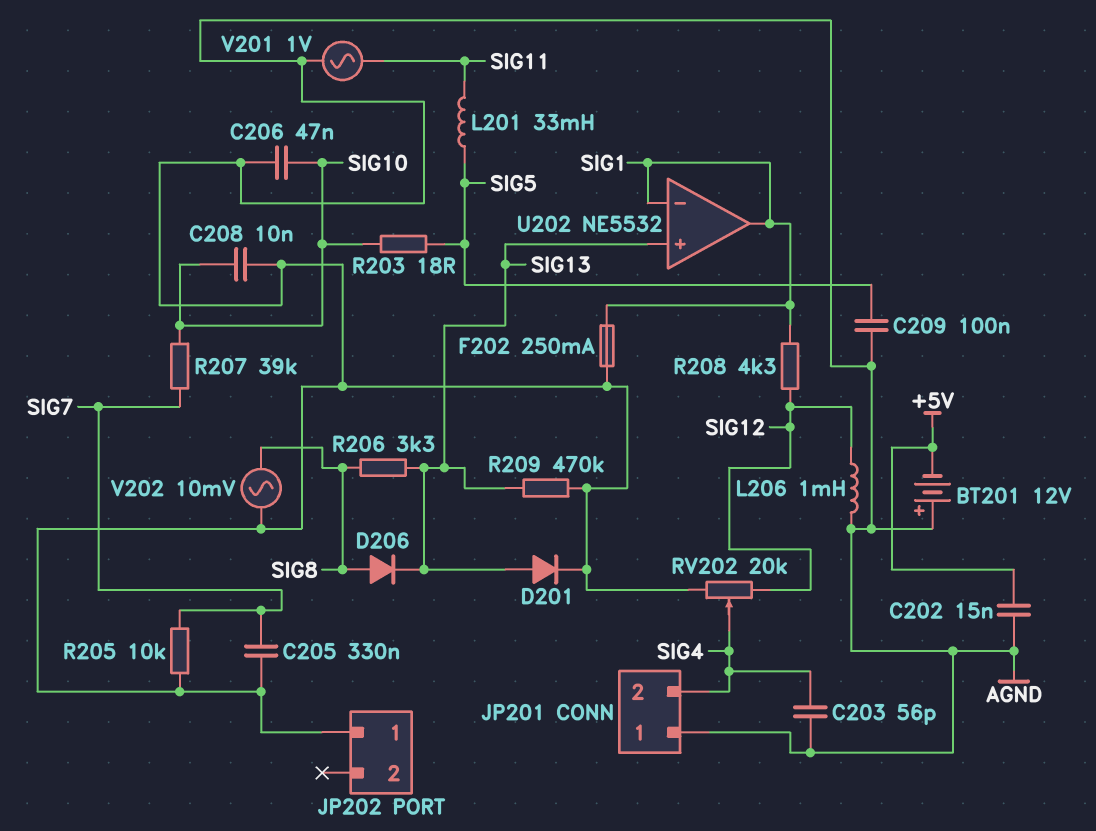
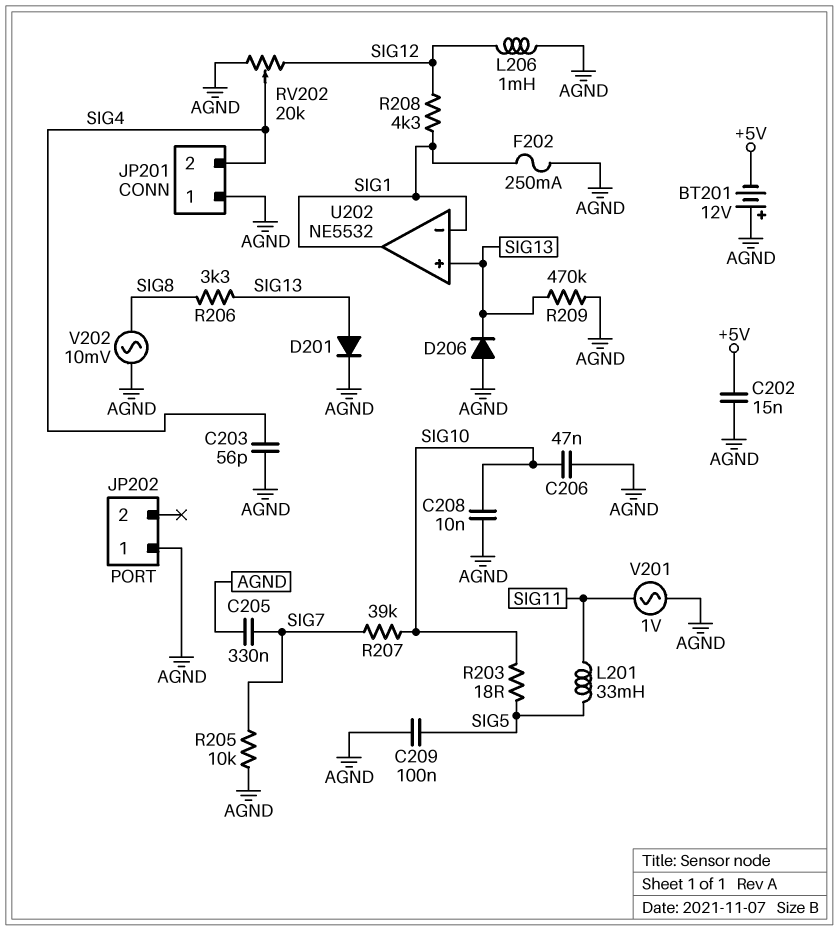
D206: diode (A SIG8, K SIG13) -> diode (A AGND, K SIG13)

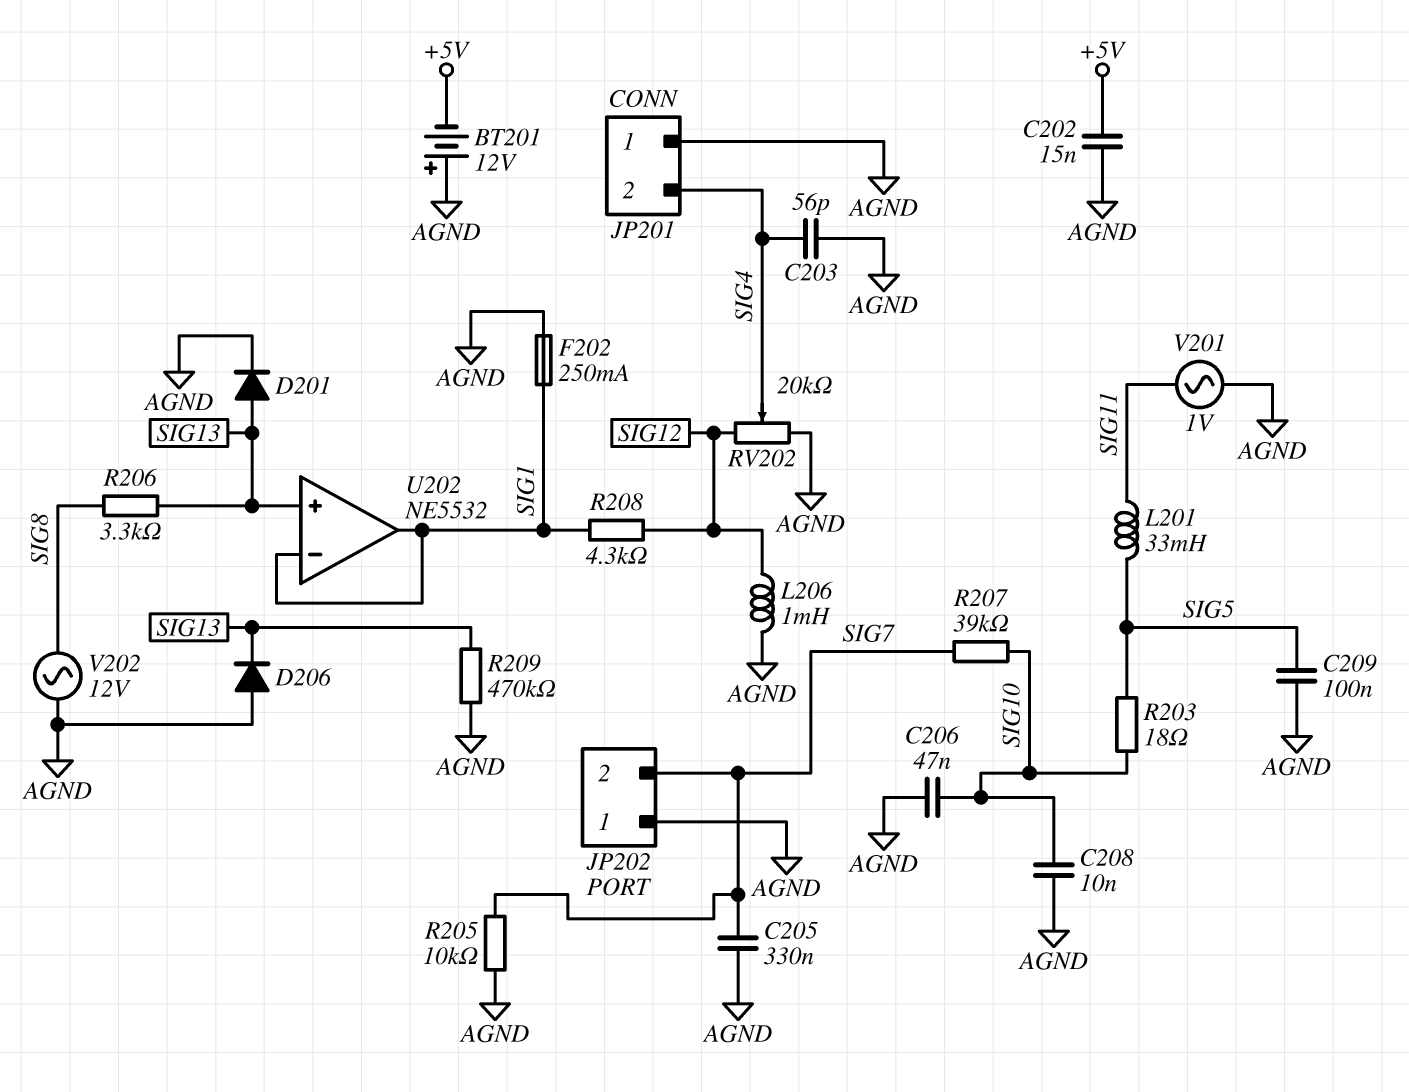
JP202 pin 2: none -> SIG7
V202: AC 10mV (AGND, SIG8) -> AC 12V (AGND, SIG8)

